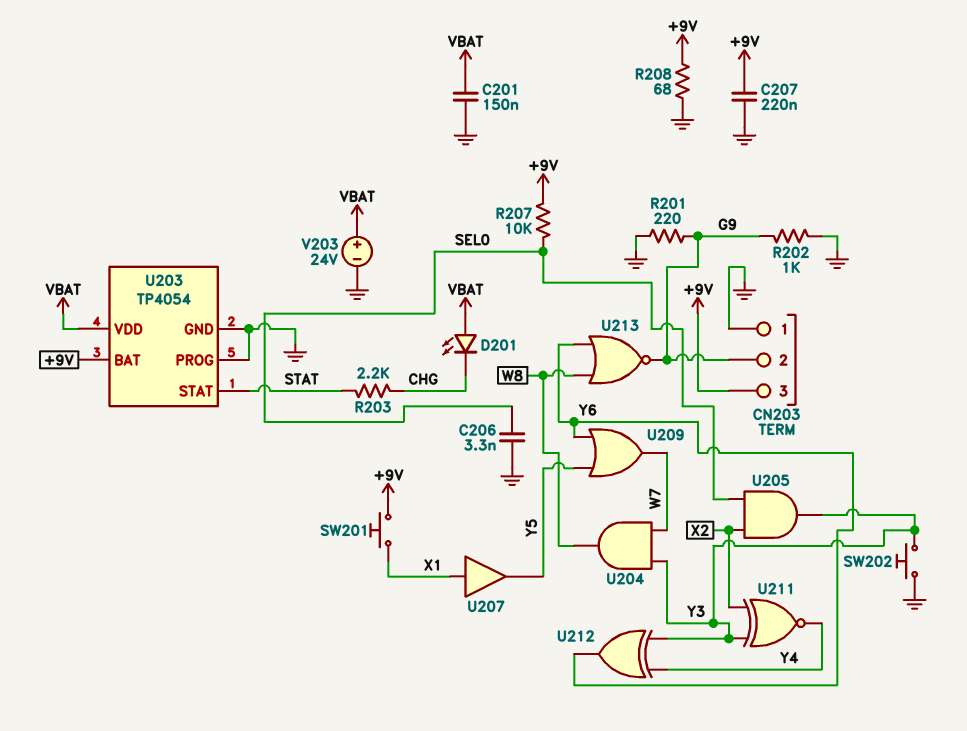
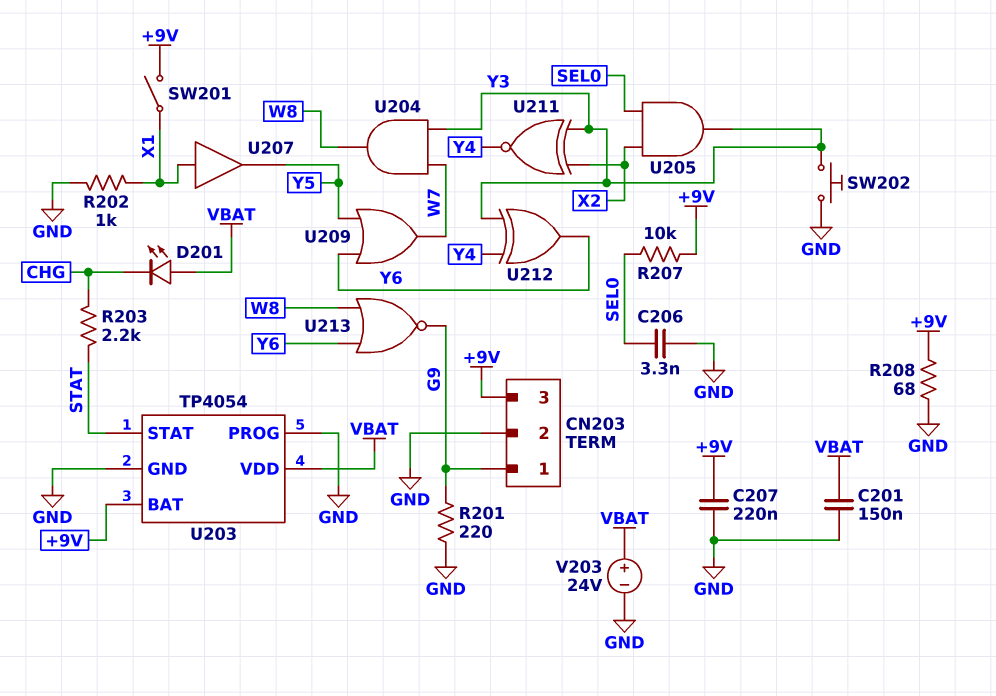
CN203 pin 1: GND -> G9
CN203 pin 2: G9 -> GND
R202: 1k (G9, GND) -> 1k (GND, X1)
SW201: button (+9V, X1) -> switch (+9V, X1)

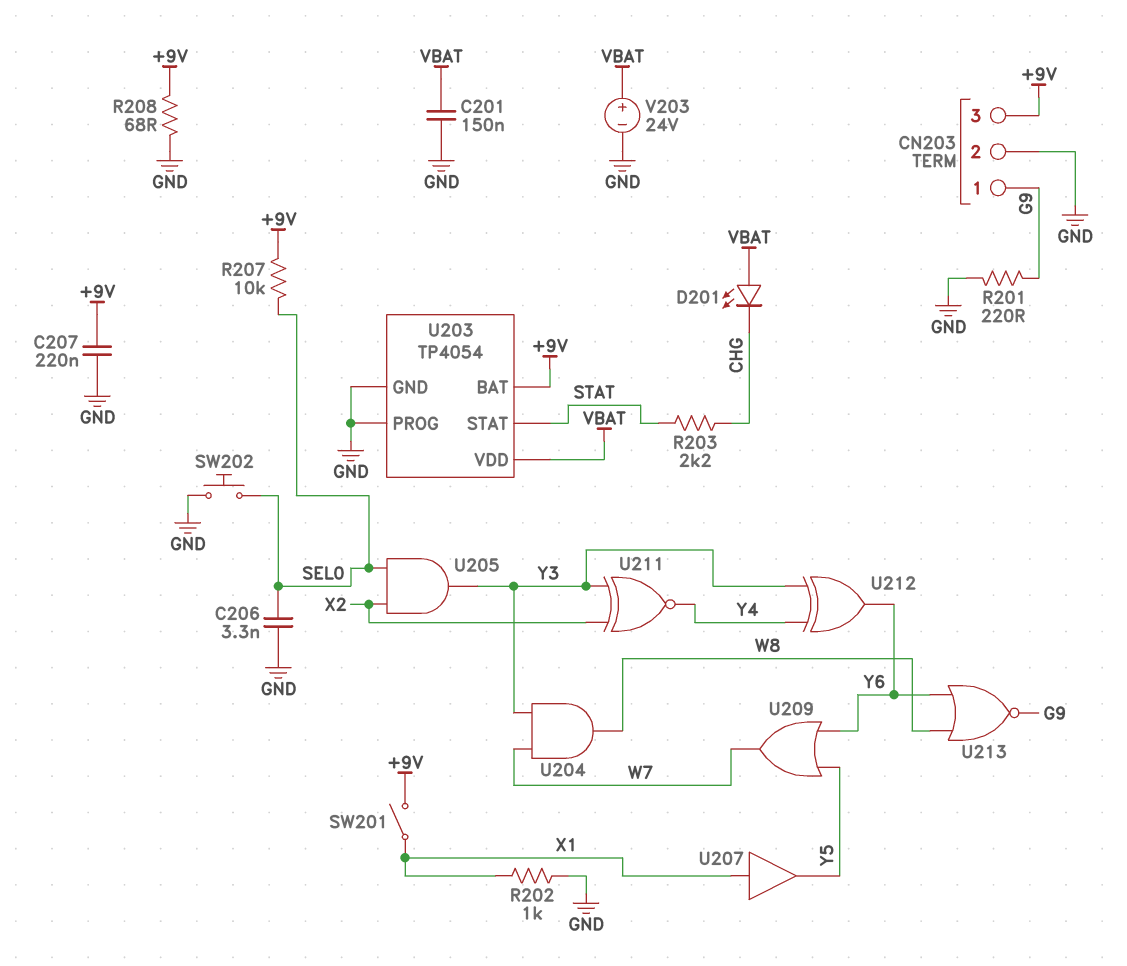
SW202: button (GND, Y3) -> button (GND, SEL0)

